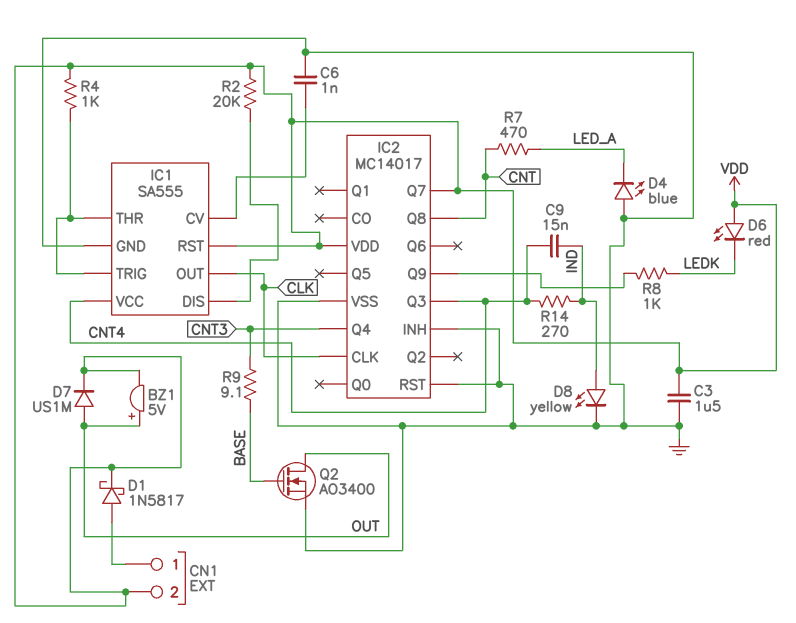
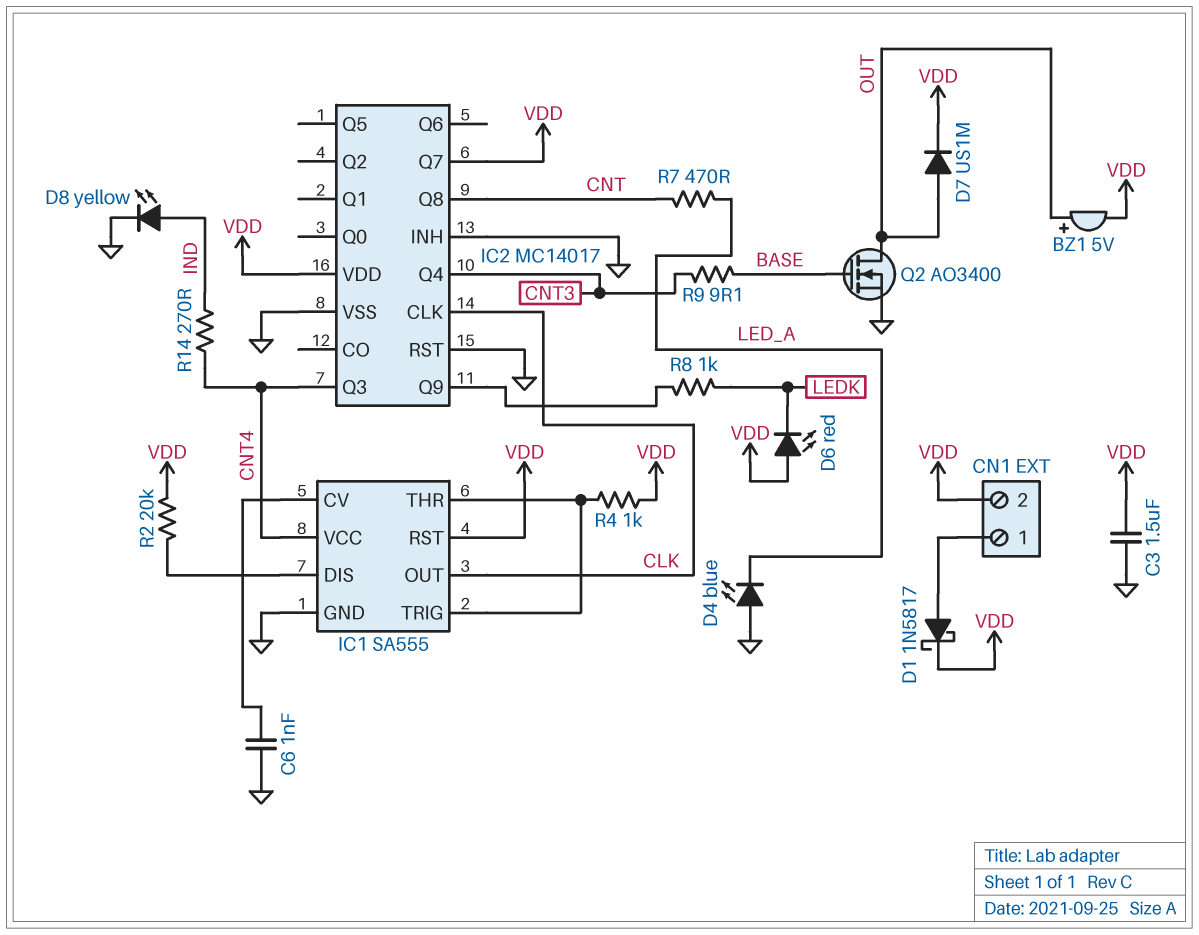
C9: 15nF (CNT4, IND) -> none

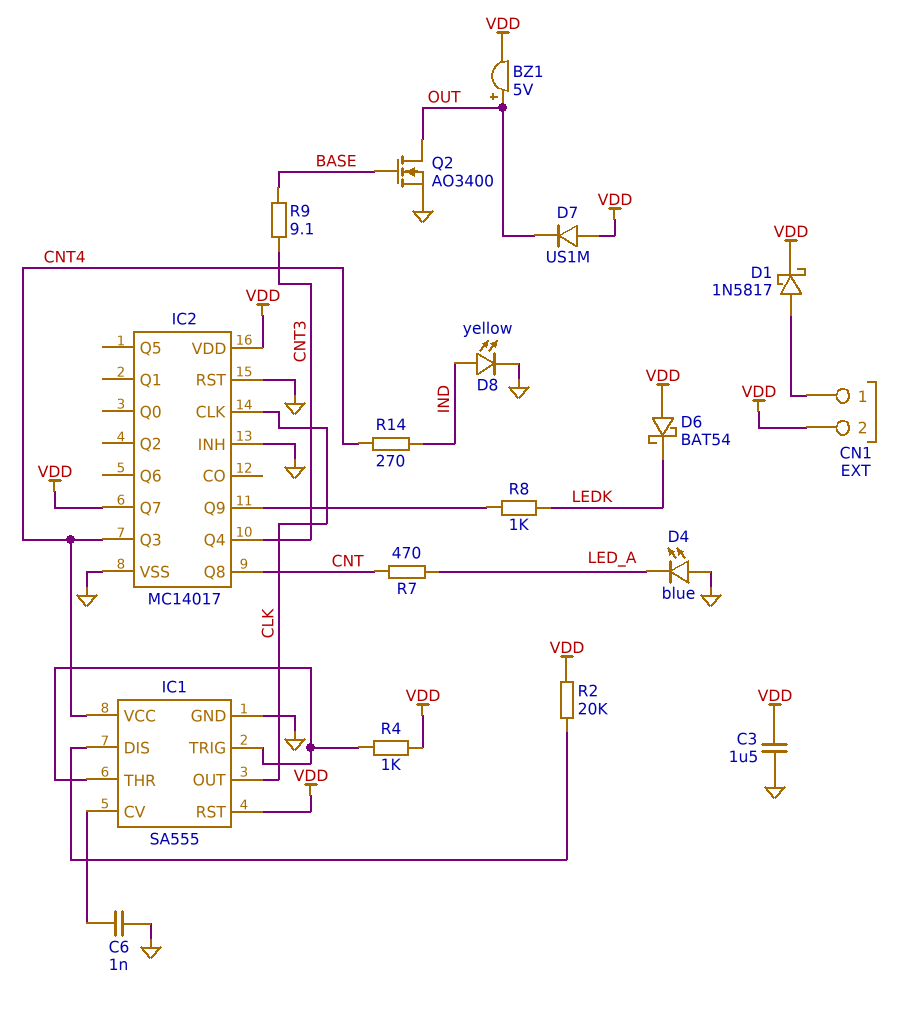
D6: LED red (A VDD, K LEDK) -> schottky BAT54 (A VDD, K LEDK)
D7: diode US1M (A OUT, K VDD) -> diode US1M (A VDD, K OUT)

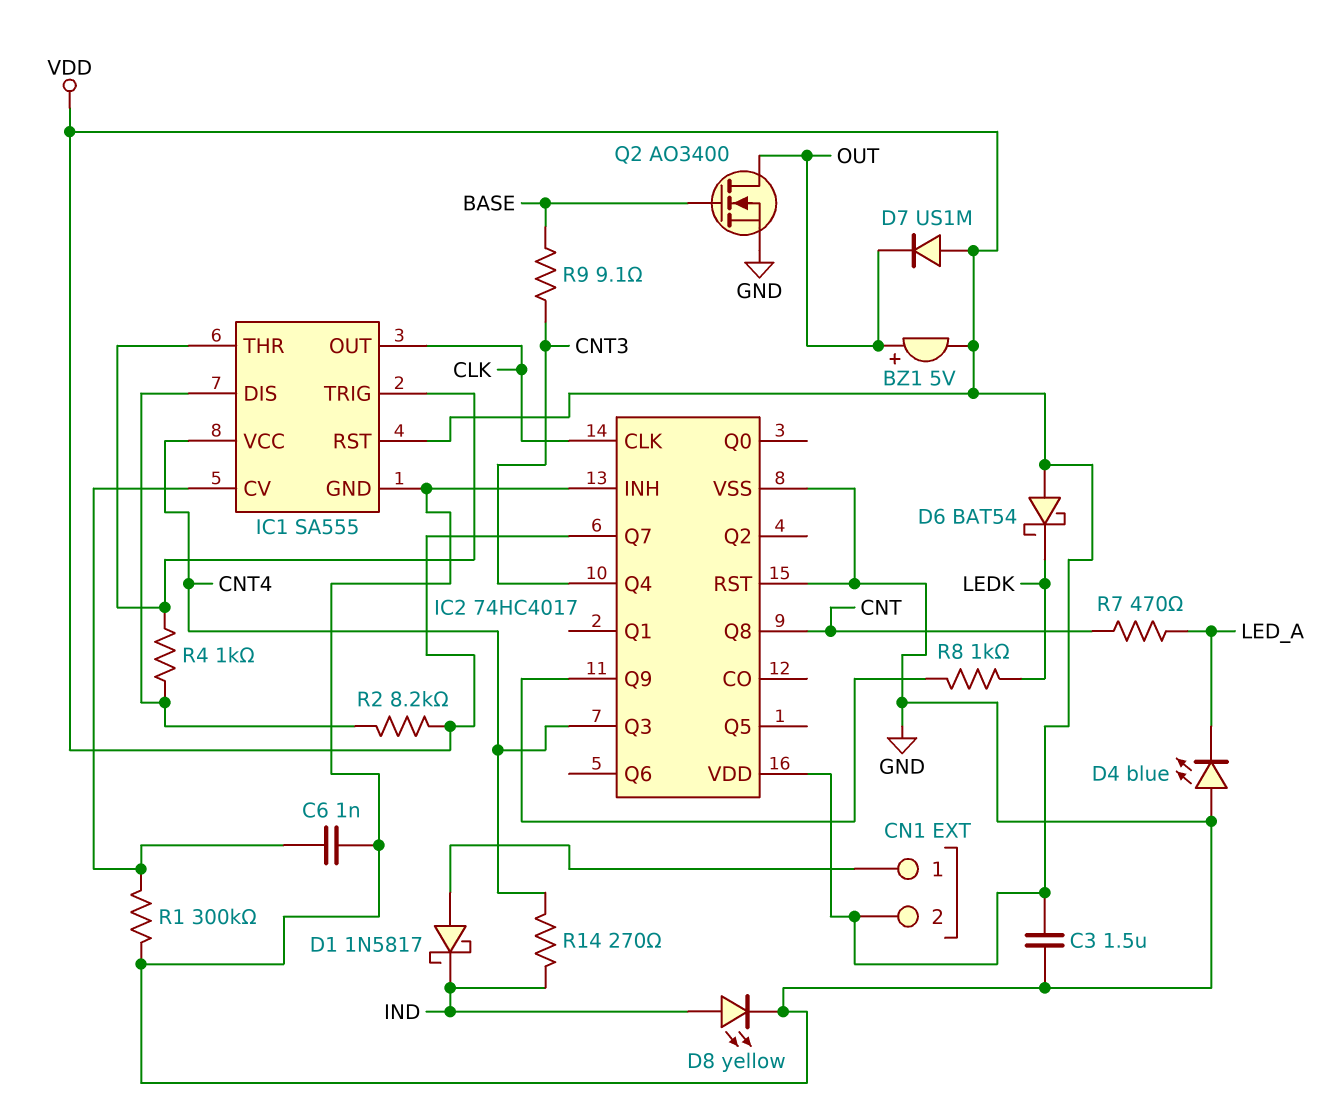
D1: schottky 1N5817 (A CN1/1, K VDD) -> schottky 1N5817 (A CN1/1, K IND)
IC2: MC14017 -> 74HC4017
R1: none -> 300k (GND, IC1/CV)
R2: 20k (IC1/DIS, VDD) -> 8.2k (IC1/DIS, VDD)
R4: 1k (IC1/THR, VDD) -> 1k (IC1/DIS, IC1/THR)

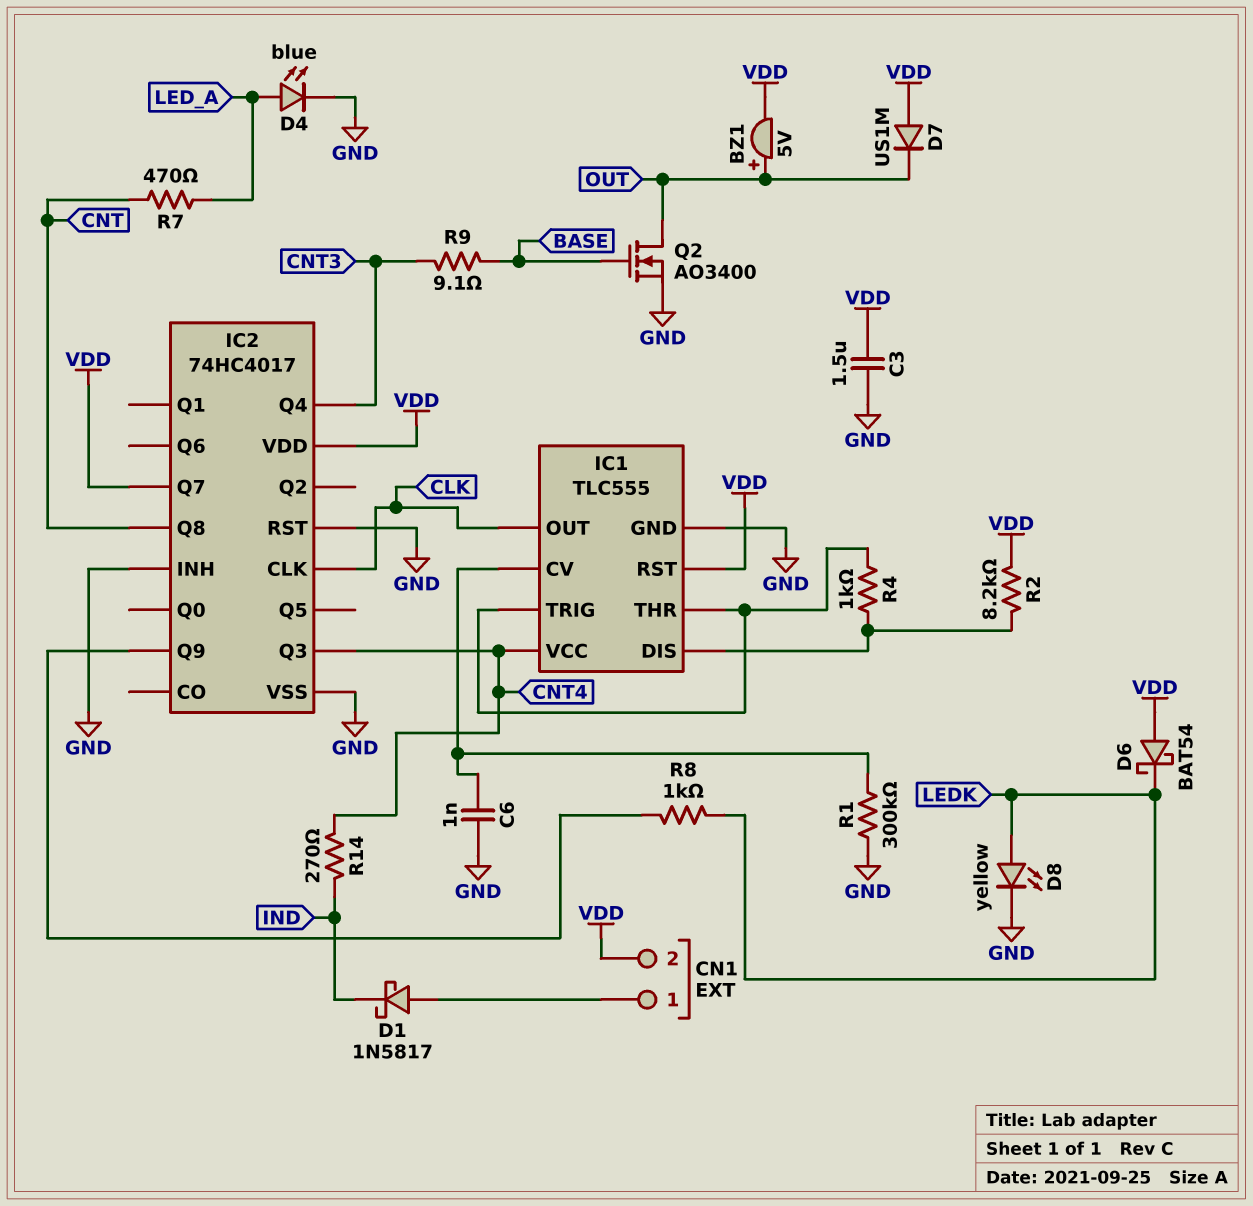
D4: LED blue (A GND, K LED_A) -> LED blue (A LED_A, K GND)
D8: LED yellow (A IND, K GND) -> LED yellow (A LEDK, K GND)
IC1: SA555 -> TLC555

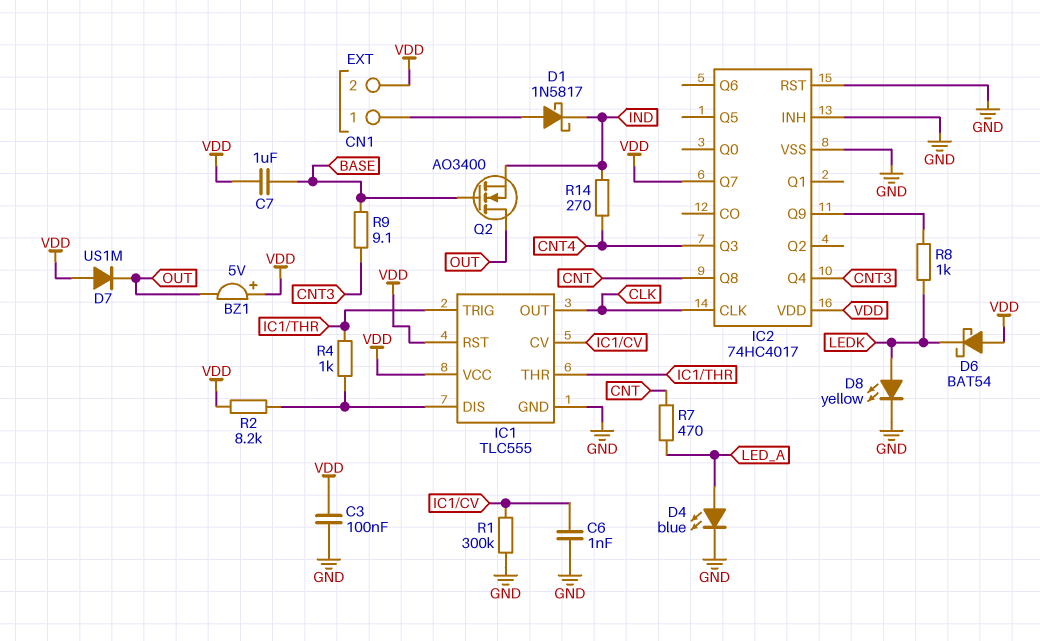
BZ1: buzzer 5V (plus OUT, minus VDD) -> buzzer 5V (plus VDD, minus OUT)
C3: 1.5uF (GND, VDD) -> 100nF (GND, VDD)
C7: none -> 1uF (BASE, VDD)
IC1 pin VCC: CNT4 -> VDD
Q2: NMOS AO3400 (G BASE, D OUT, S GND) -> NMOS AO3400 (G BASE, D OUT, S IND)

